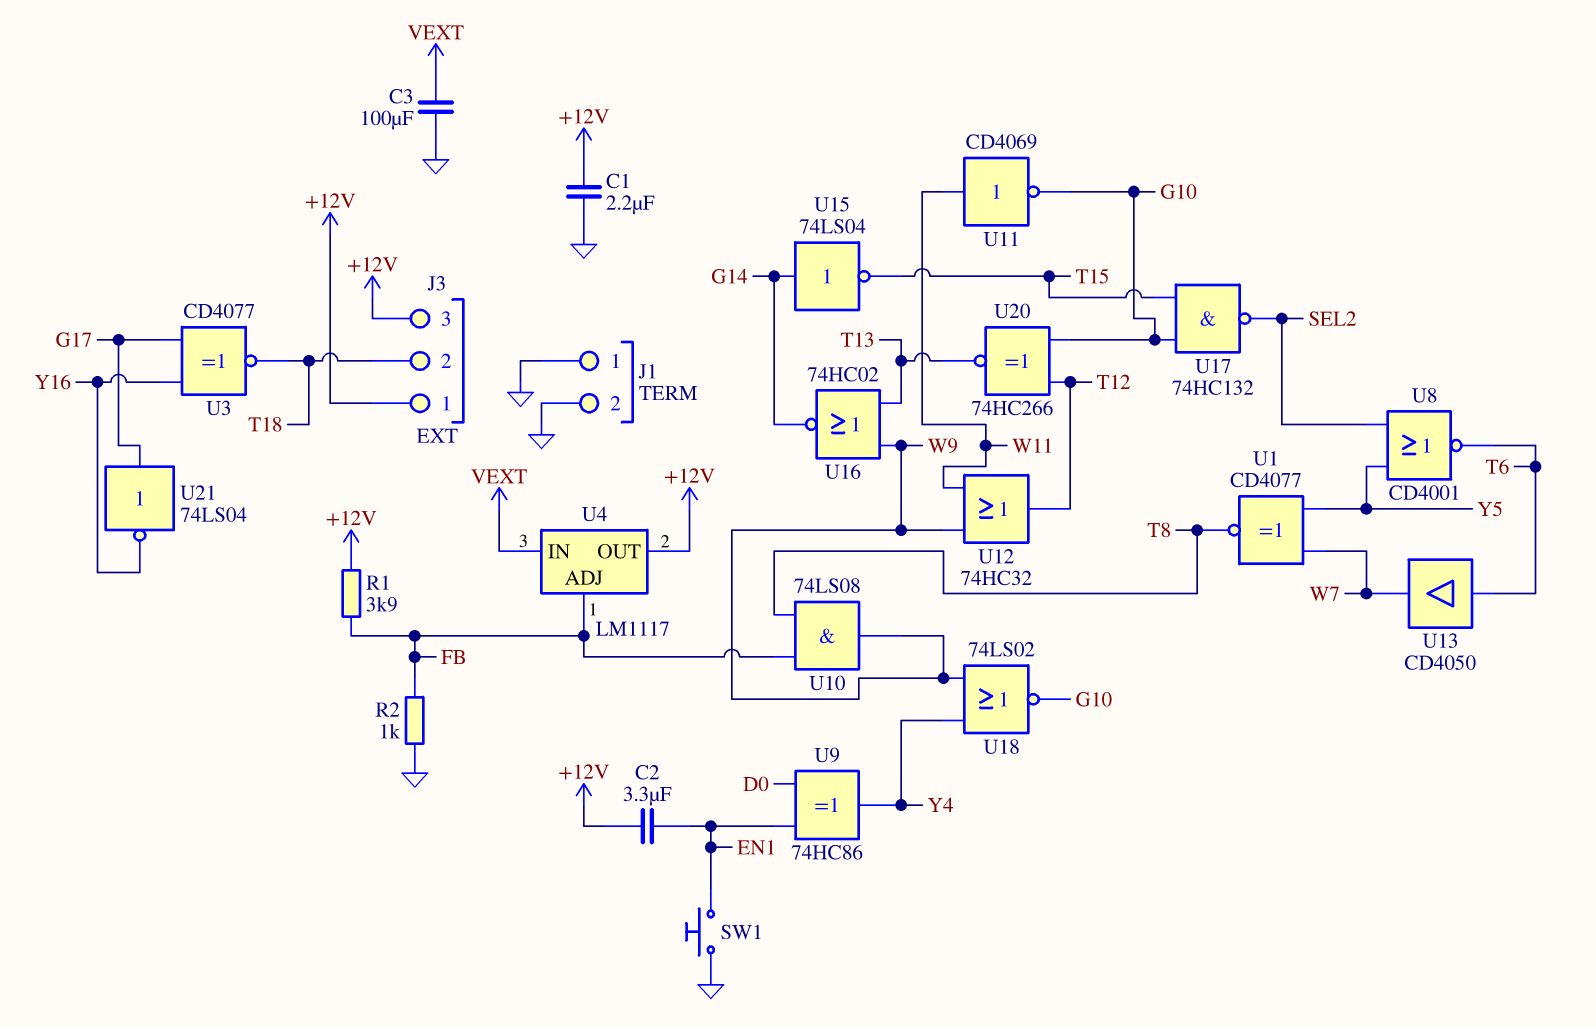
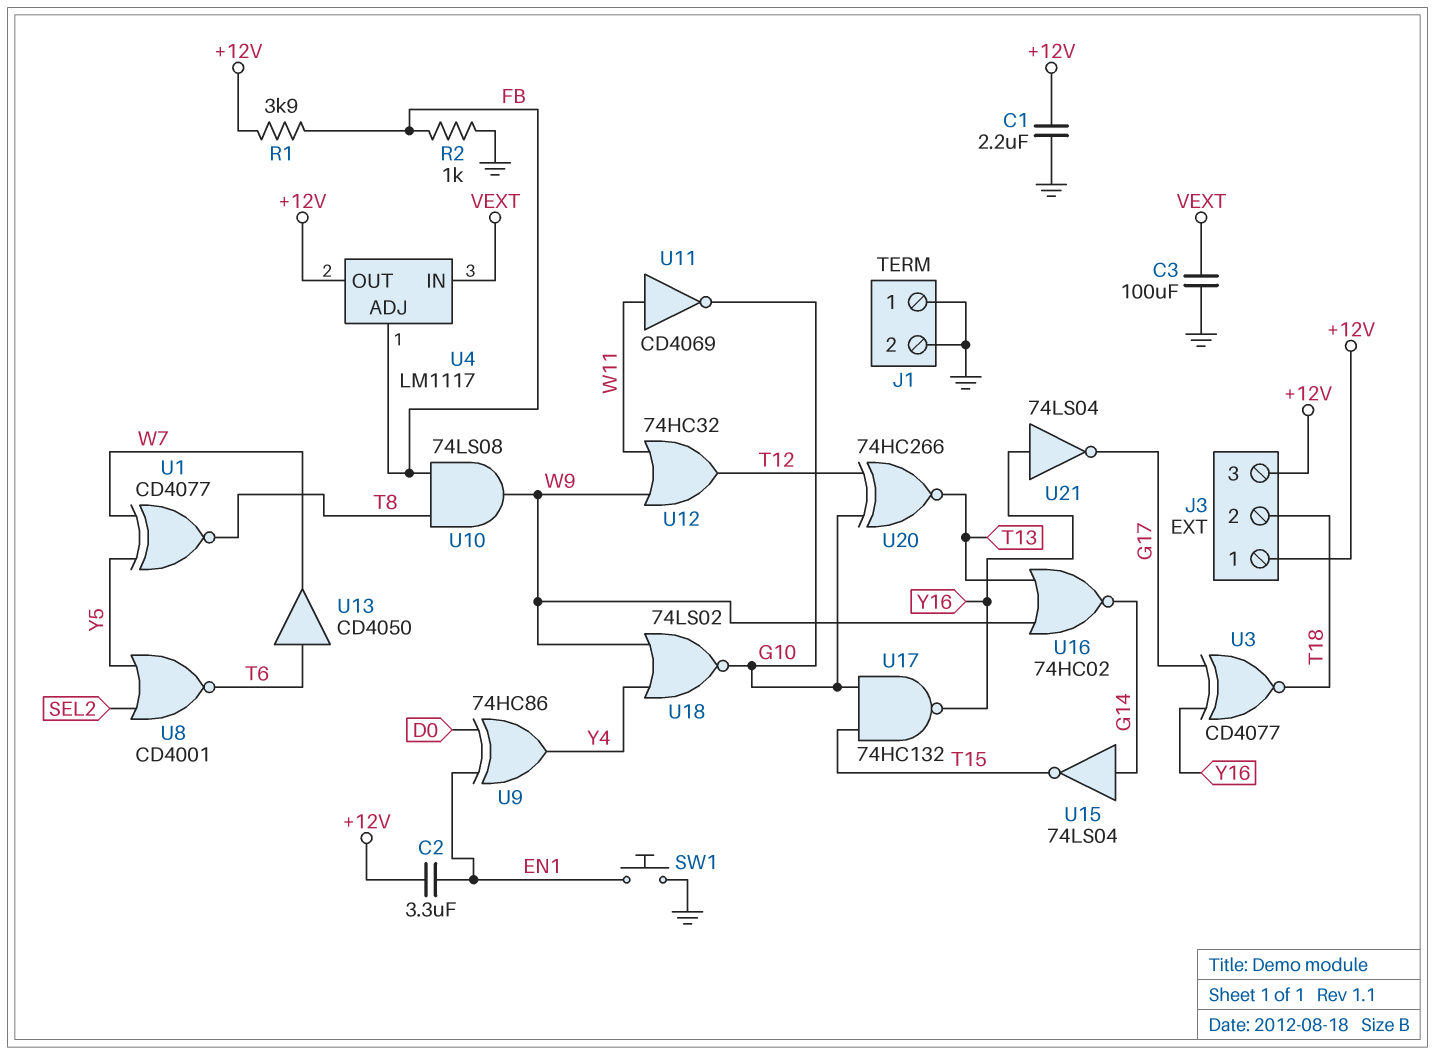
U17: NAND 74HC132 (in G10, in T15, out SEL2) -> NAND 74HC132 (in G10, in T15, out Y16)
U21: NOT 74LS04 (in G17, out Y16) -> NOT 74LS04 (in Y16, out G17)

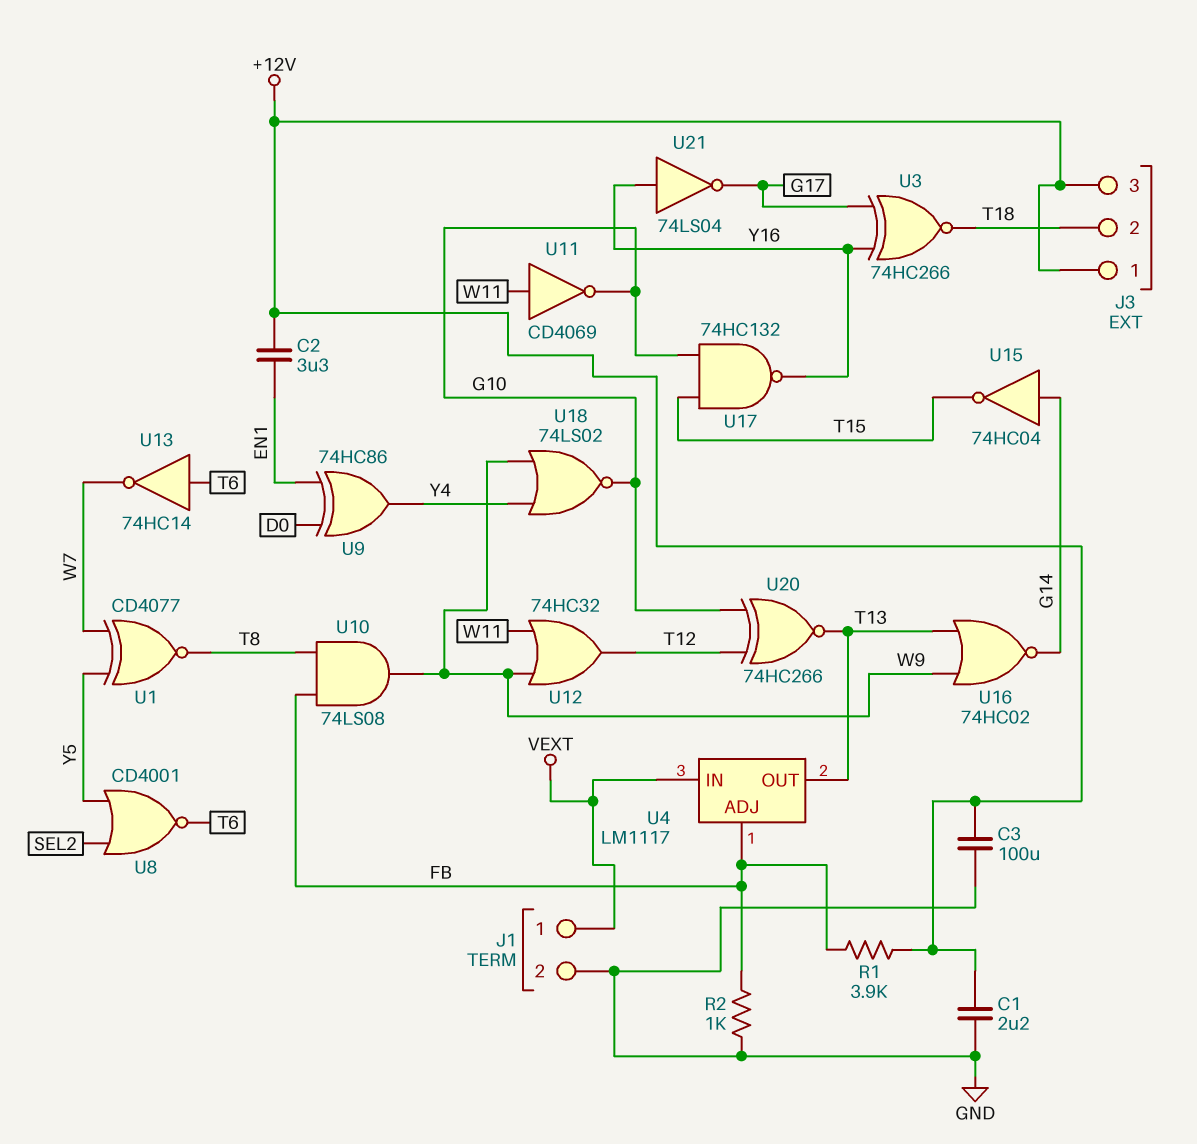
C3: 100uF (GND, VEXT) -> 100uF (+12V, GND)
J1 pin 1: GND -> VEXT
SW1: button (EN1, GND) -> none
U3: XNOR CD4077 (in G17, in Y16, out T18) -> XNOR 74HC266 (in G17, in Y16, out T18)
U4 pin OUT: +12V -> T13
U13: buffer CD4050 (in T6, out W7) -> NOT 74HC14 (in T6, out W7)
U15: NOT 74LS04 (in G14, out T15) -> NOT 74HC04 (in G14, out T15)

